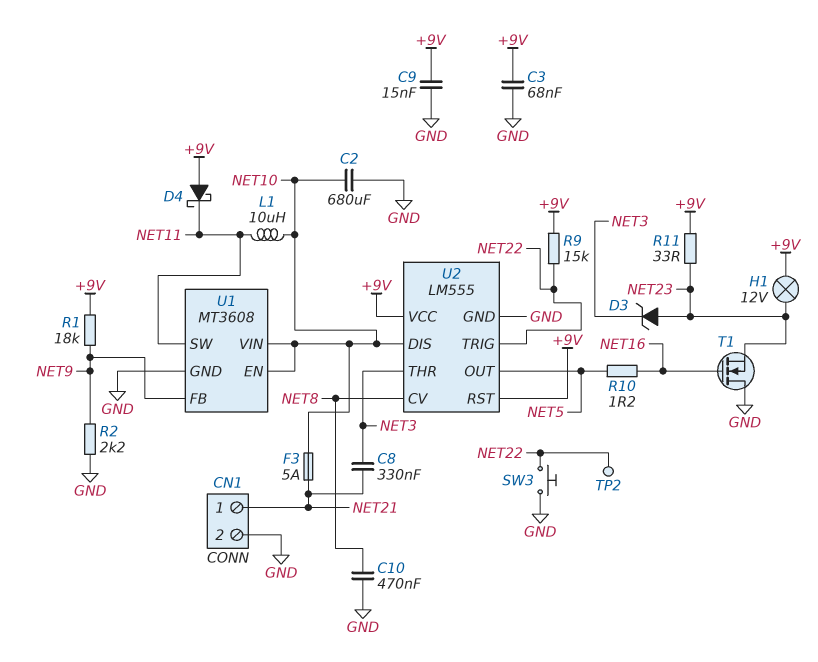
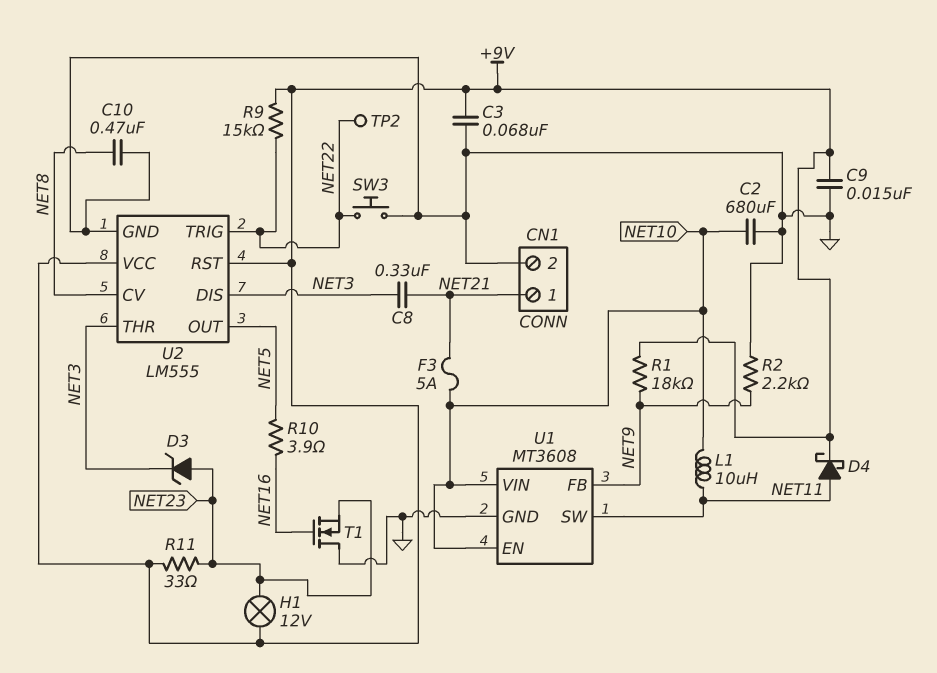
D4: schottky (A +9V, K NET11) -> schottky (A NET11, K +9V)
R10: 1.2 (NET5, NET16) -> 3.9 (NET5, NET16)
U2 pin DIS: NET10 -> NET3

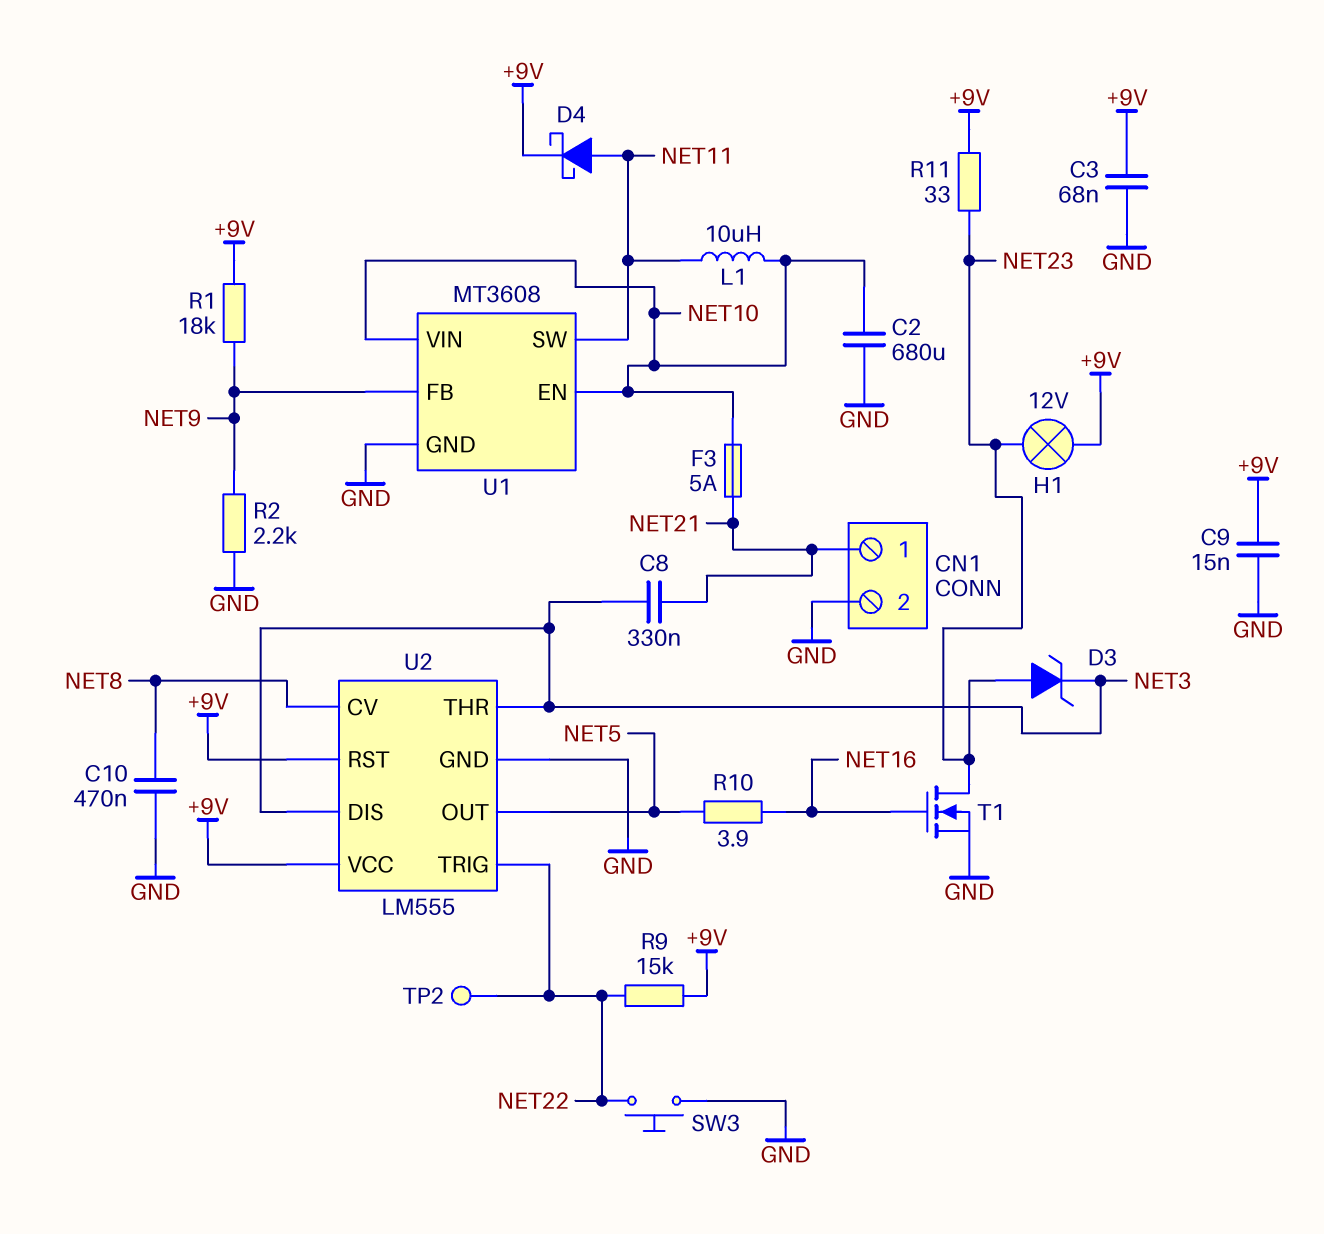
T1: NMOS (G NET16, D GND, S NET23) -> NMOS (G NET16, D NET23, S GND)

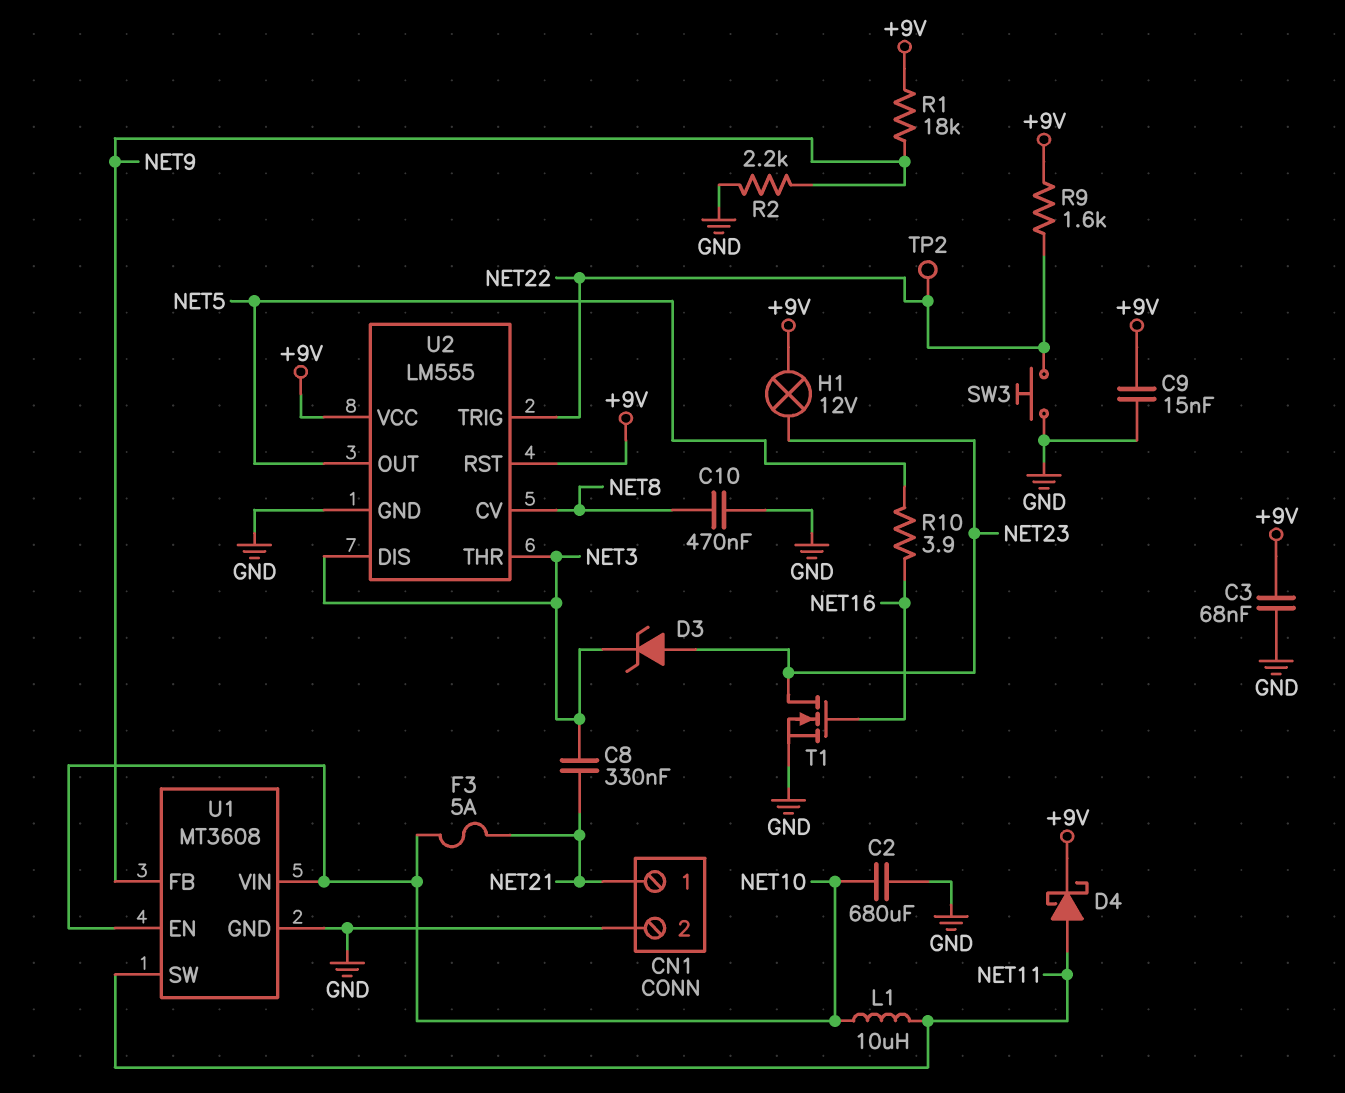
R9: 15k (+9V, NET22) -> 1.6k (+9V, NET22)
R11: 33 (+9V, NET23) -> none

